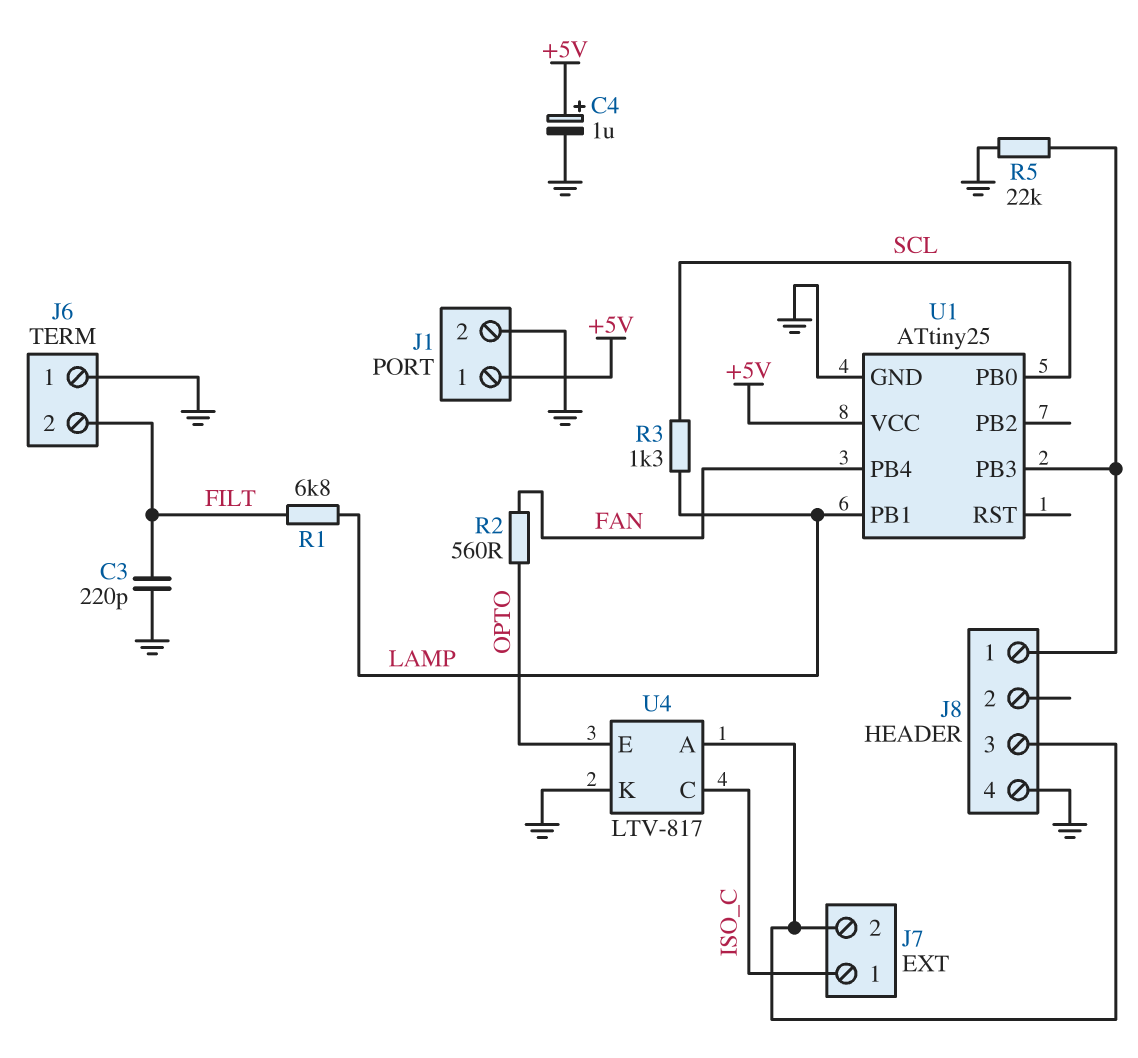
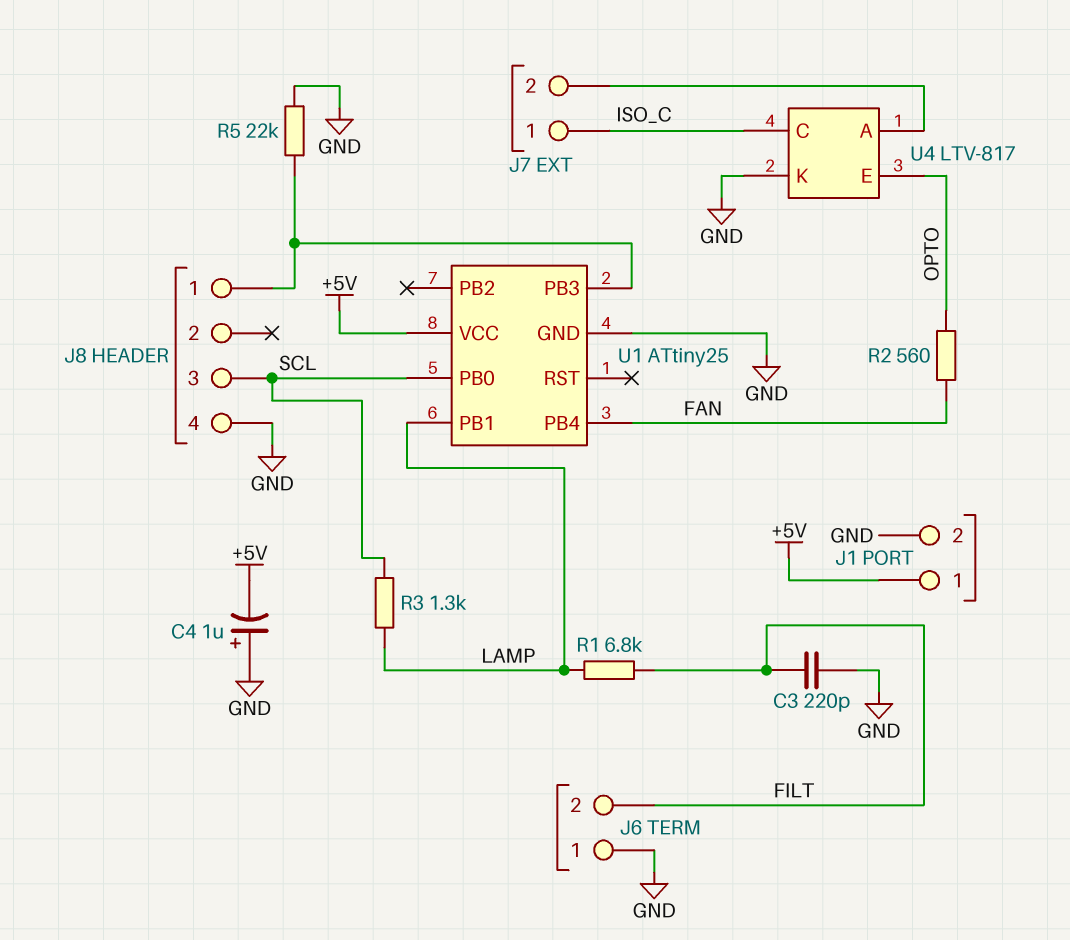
C4: 1uF (plus +5V, minus GND) -> 1uF (plus GND, minus +5V)
J8 pin 3: J7/2 -> SCL

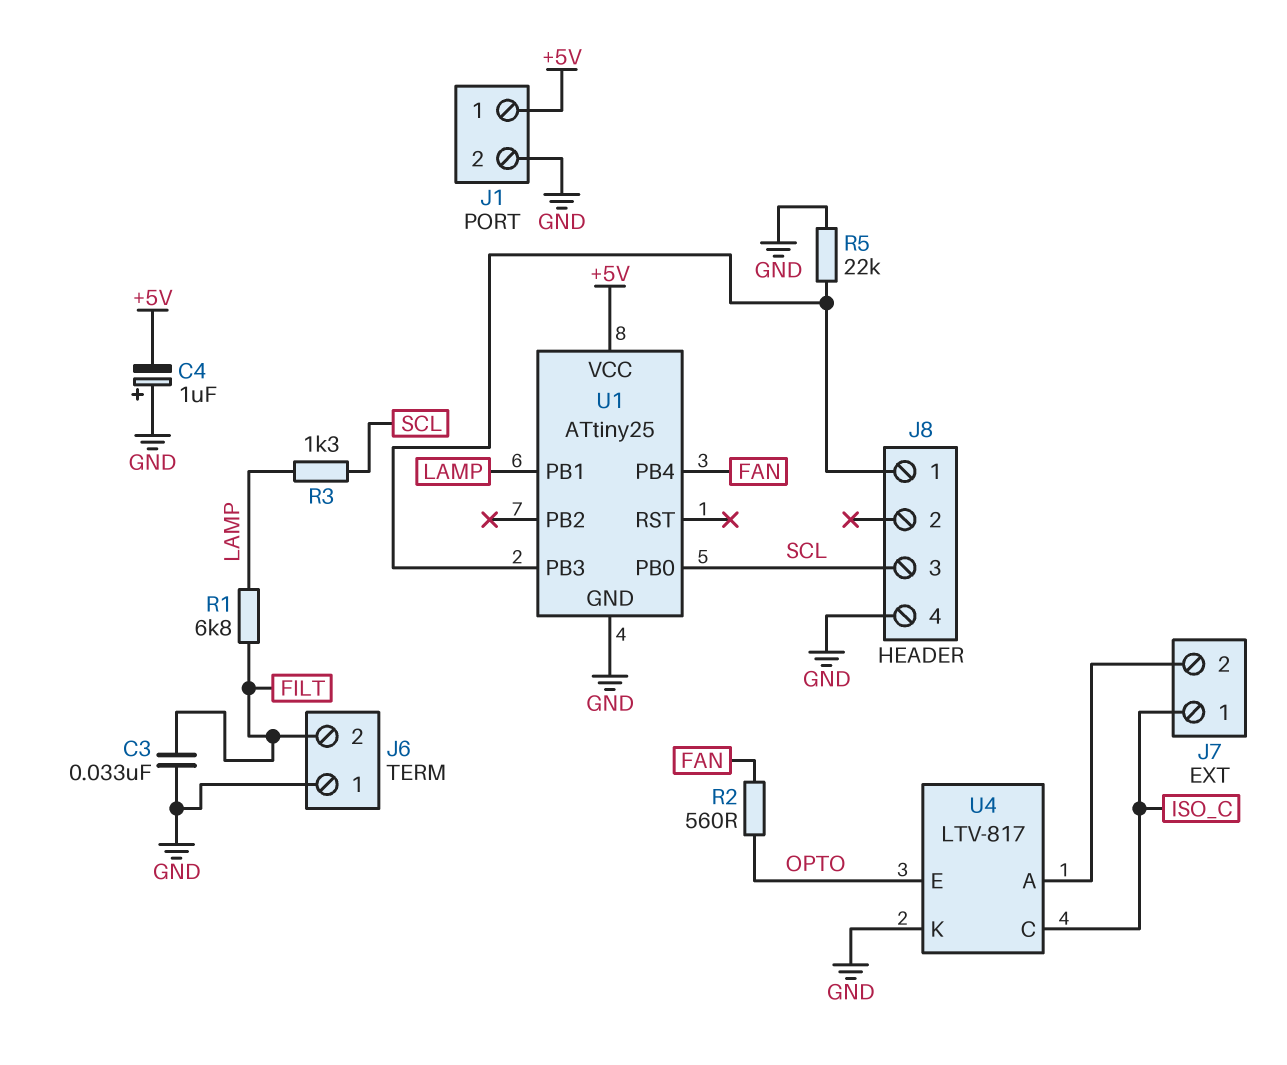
C3: 220pF (FILT, GND) -> 33nF (FILT, GND)

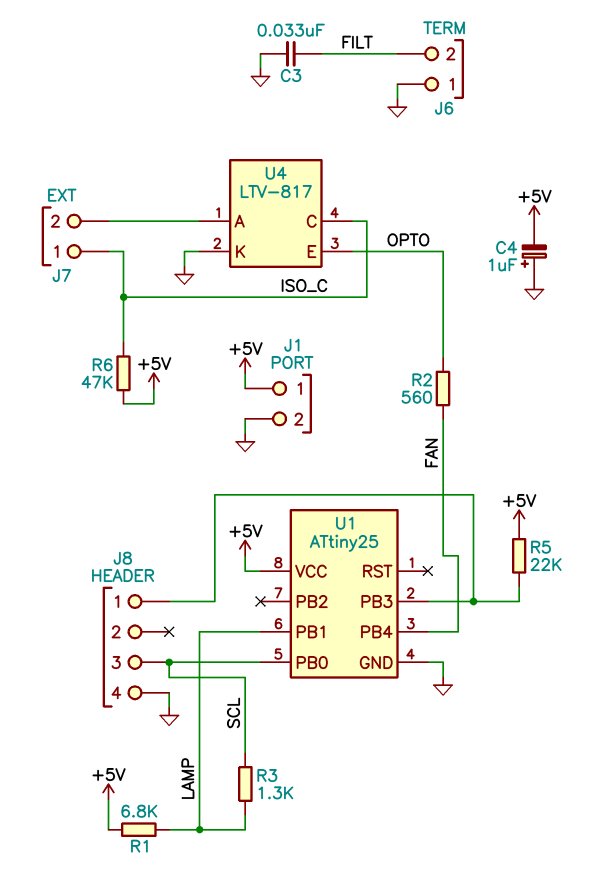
R1: 6.8k (FILT, LAMP) -> 6.8k (+5V, LAMP)
R5: 22k (GND, J8/1) -> 22k (+5V, J8/1)
R6: none -> 47k (+5V, ISO_C)

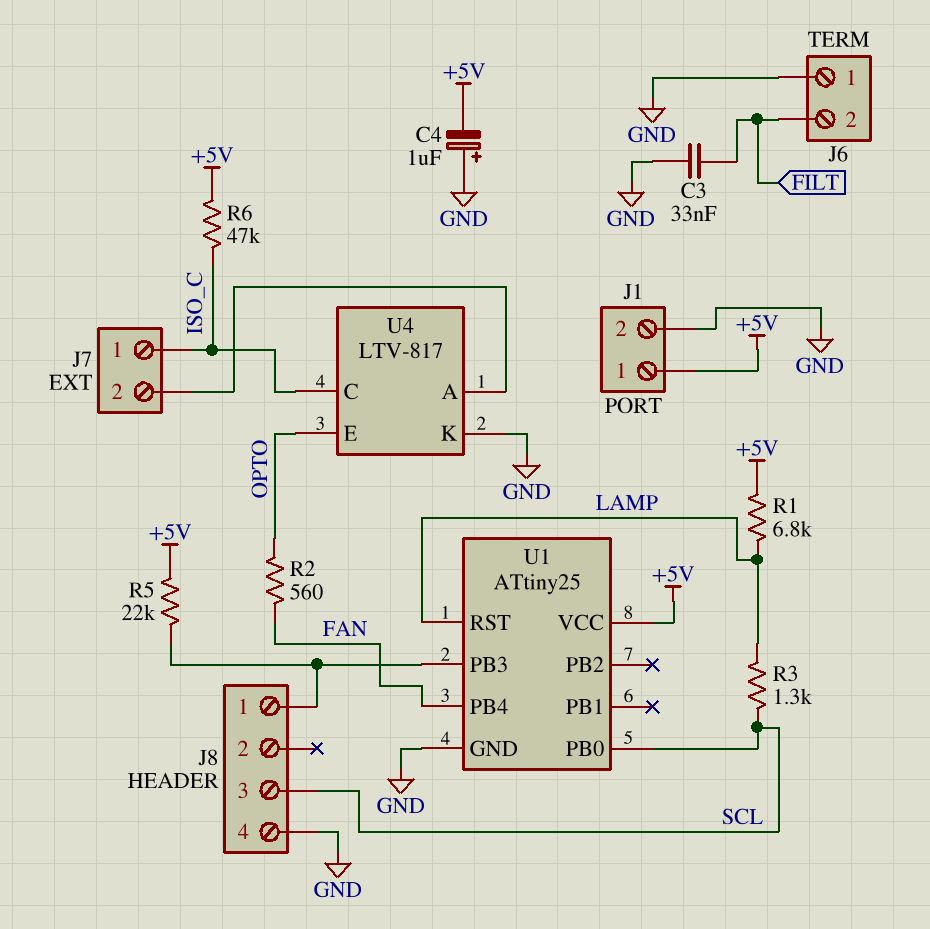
U1 pin PB1: LAMP -> none
U1 pin RST: none -> LAMP

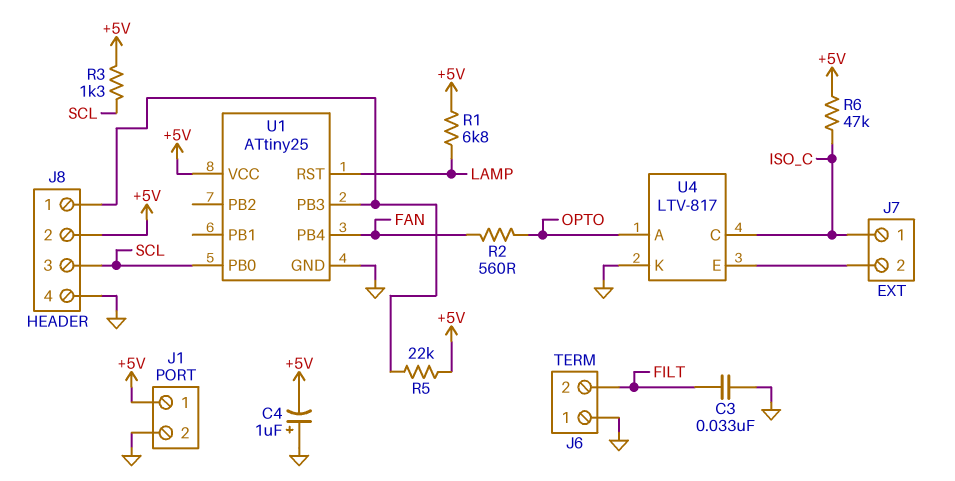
J8 pin 2: none -> +5V
R3: 1.3k (LAMP, SCL) -> 1.3k (+5V, SCL)
U4 pin A: J7/2 -> OPTO
U4 pin E: OPTO -> J7/2

